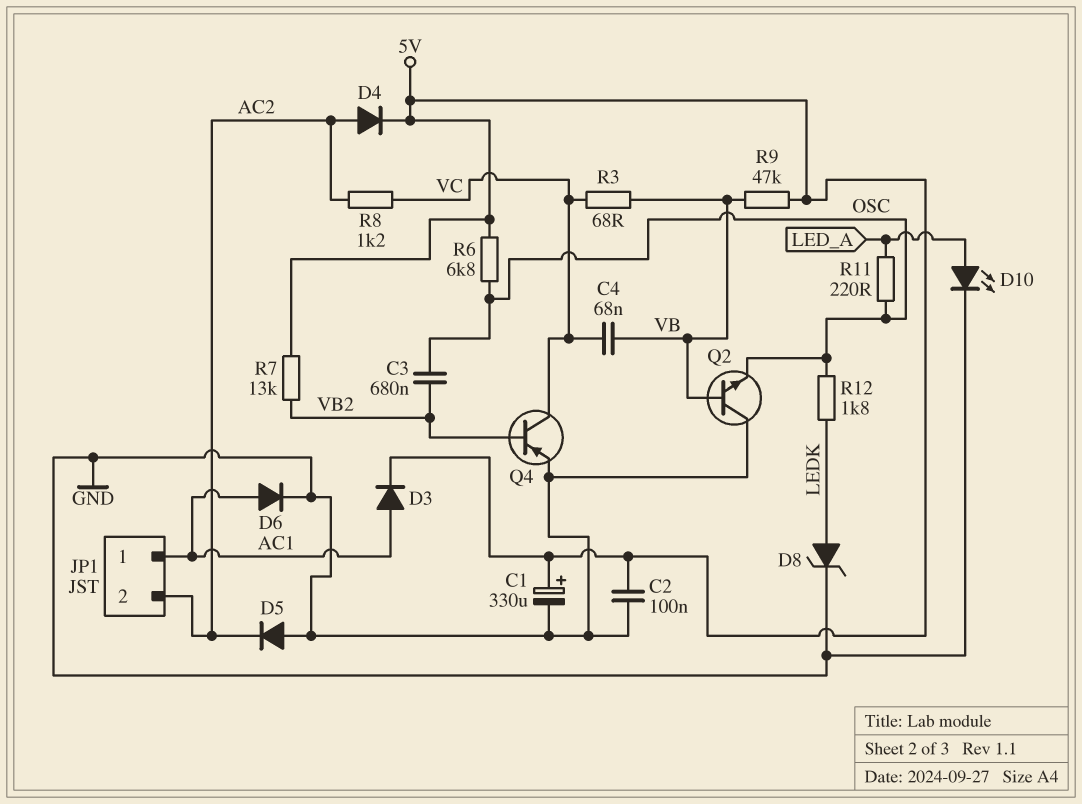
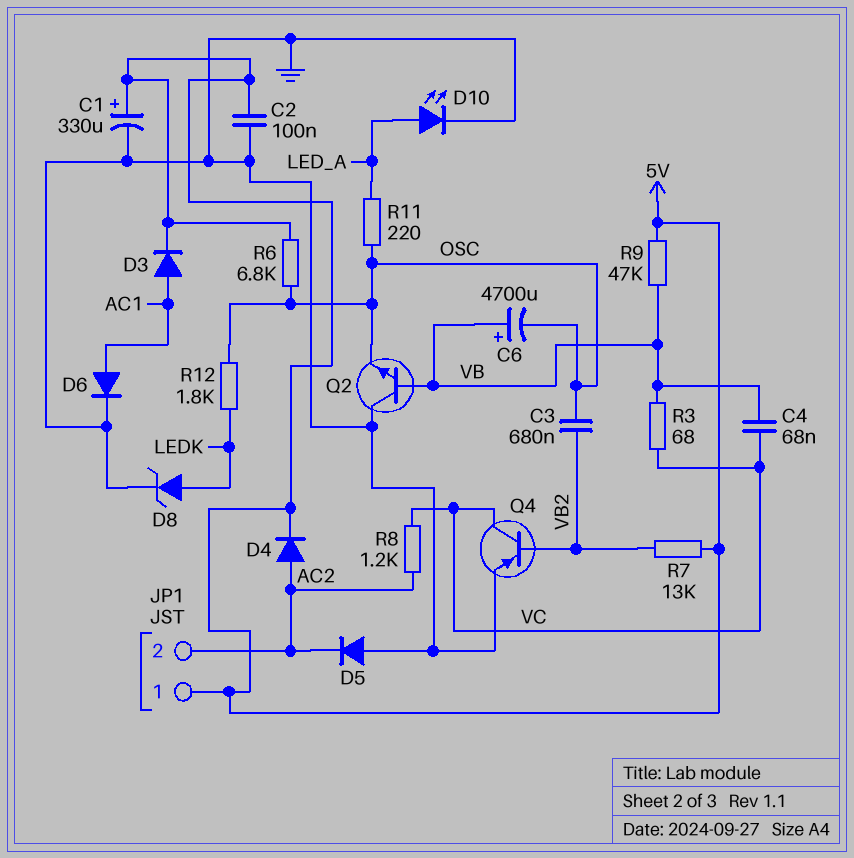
C6: none -> 4700uF (plus VB, minus OSC)
JP1 pin 1: AC1 -> 5V

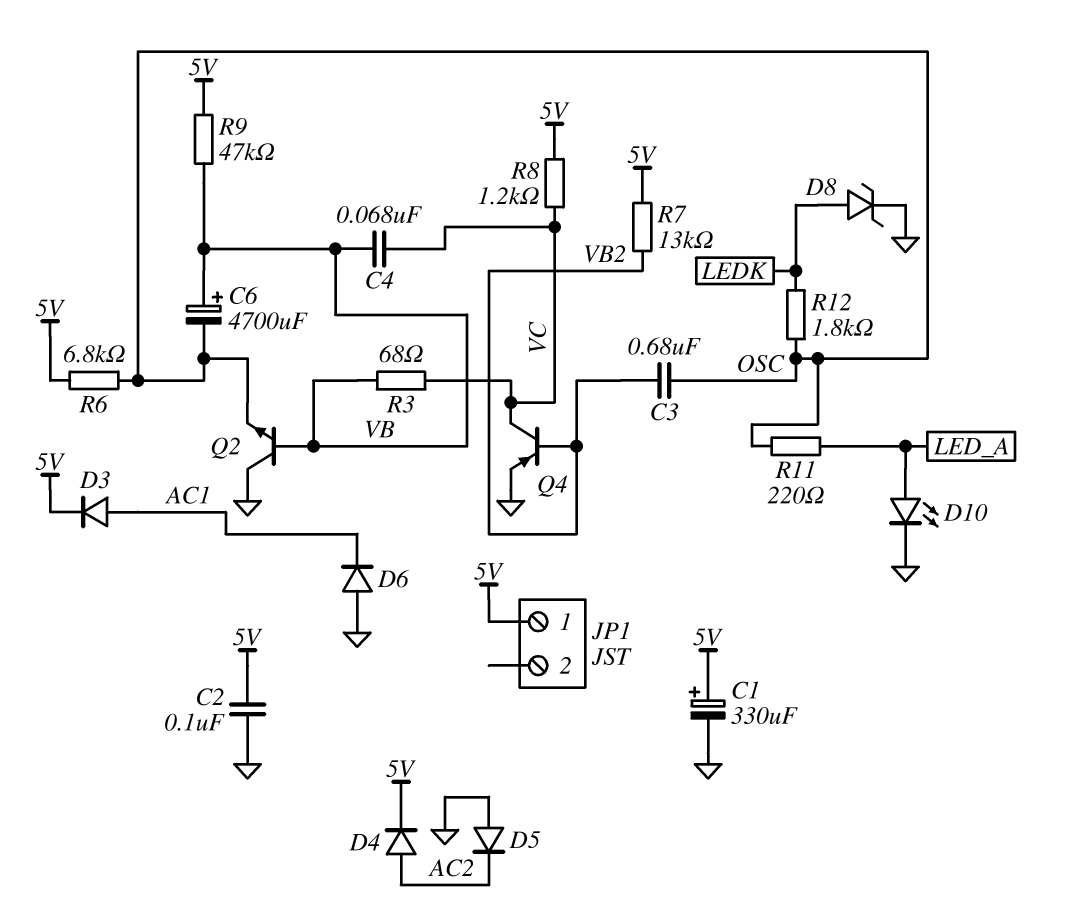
D6: diode (A AC1, K GND) -> diode (A GND, K AC1)
JP1 pin 2: AC2 -> none
R8: 1.2k (AC2, VC) -> 1.2k (5V, VC)

